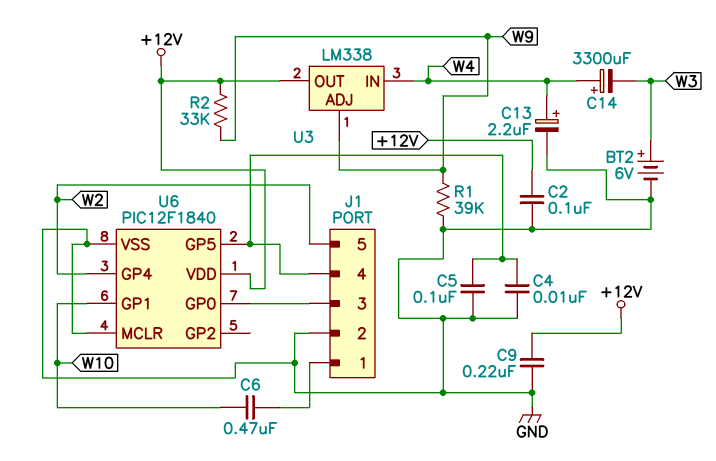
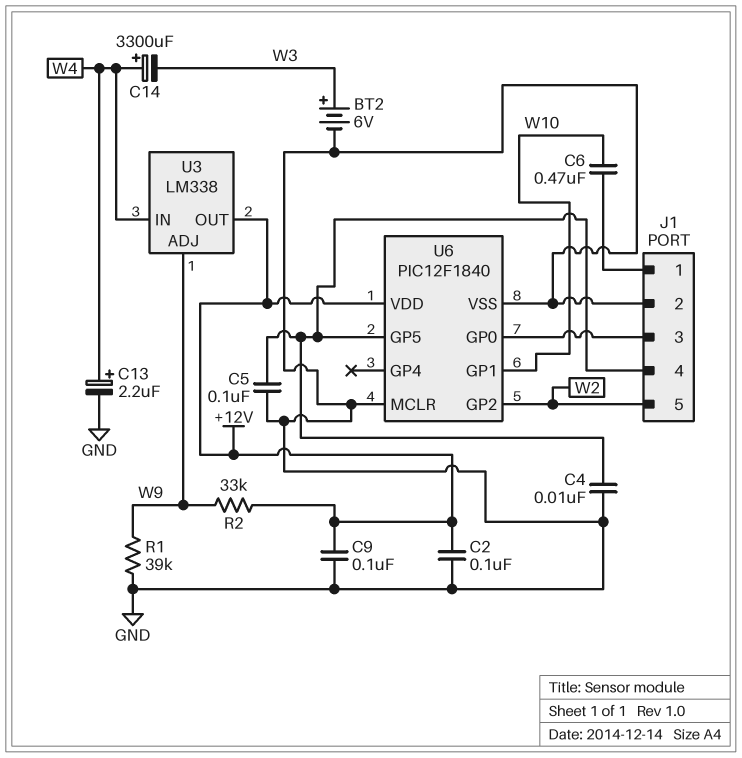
C9: 220nF (+12V, GND) -> 100nF (+12V, GND)
U6 pin GP2: none -> W2
U6 pin GP4: W2 -> none

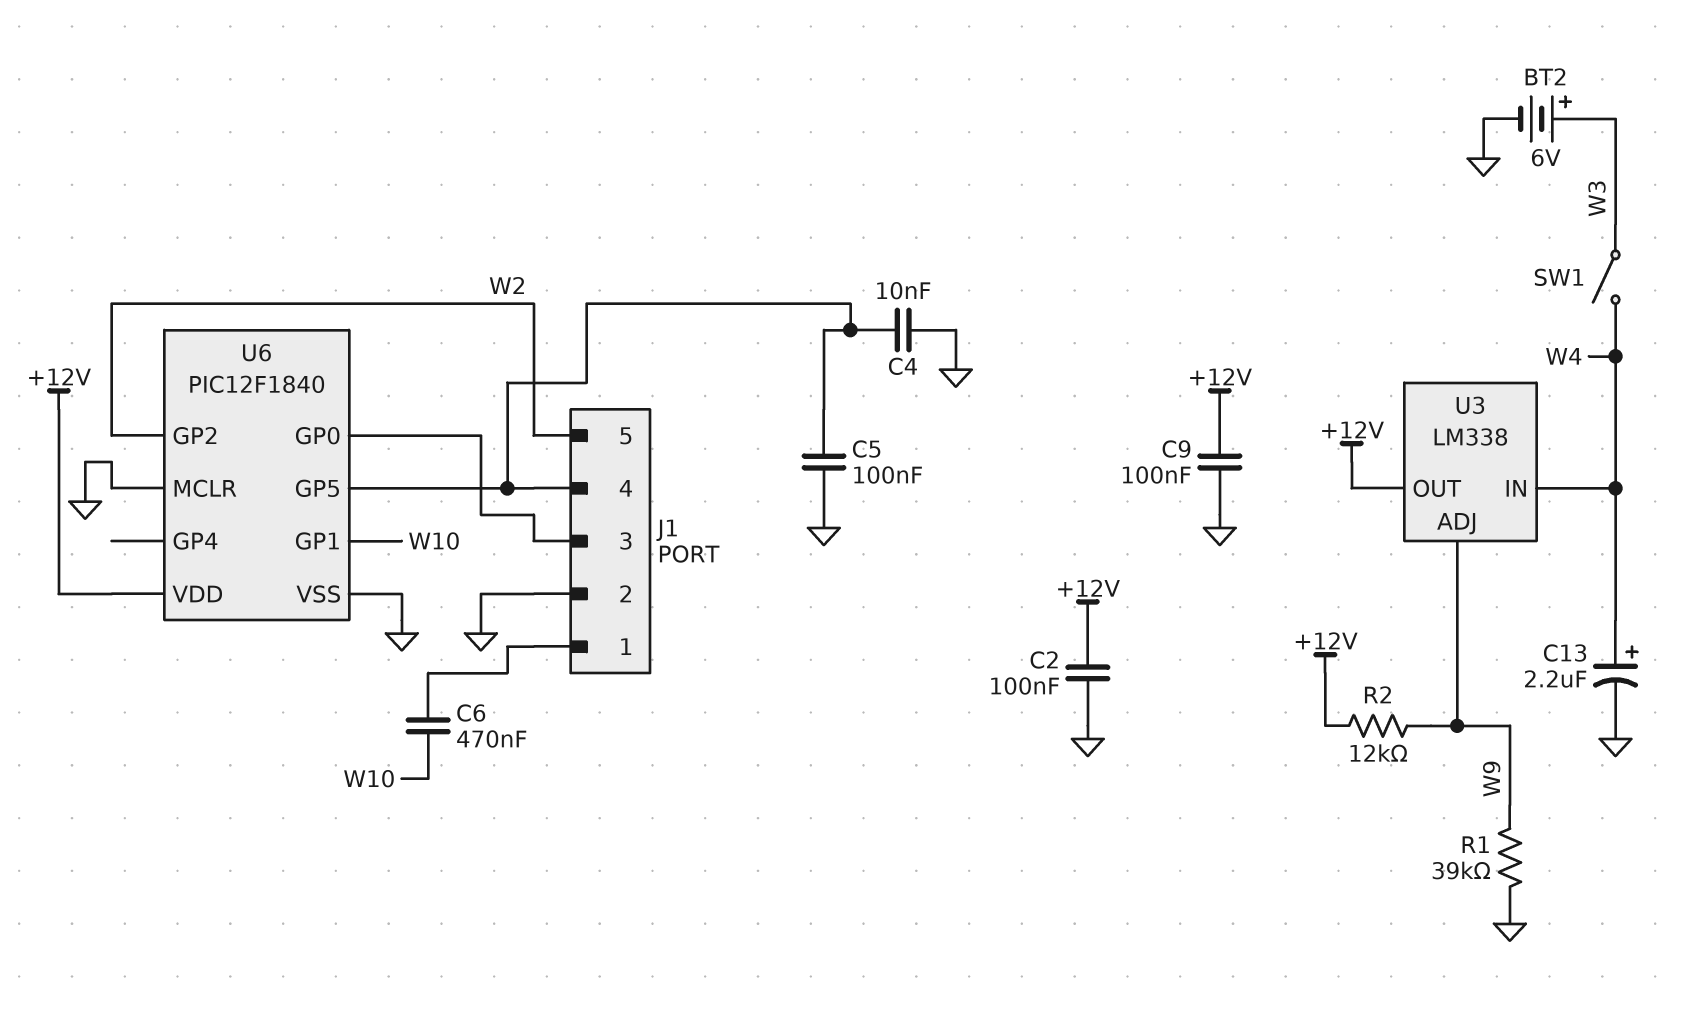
C14: 3300uF (plus W4, minus W3) -> none
R2: 33k (+12V, W9) -> 12k (+12V, W9)
SW1: none -> switch (W3, W4)

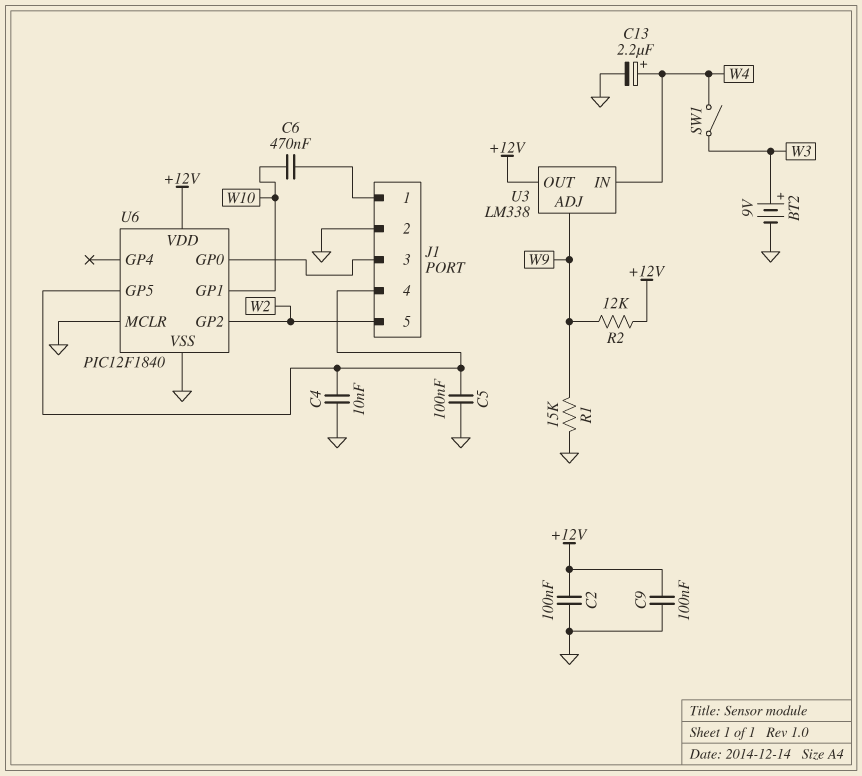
BT2: 6V (plus W3, minus GND) -> 9V (plus W3, minus GND)
R1: 39k (GND, W9) -> 15k (GND, W9)

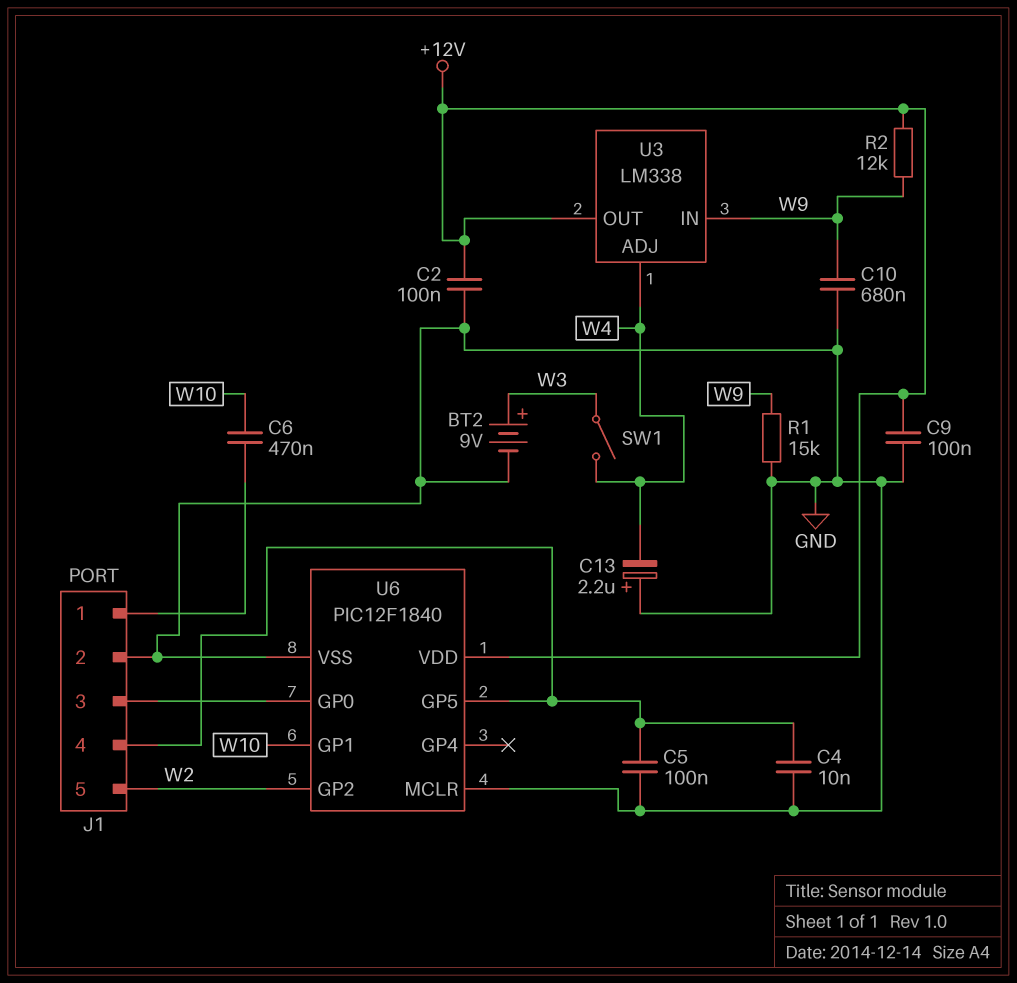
C10: none -> 680nF (GND, W9)
C13: 2.2uF (plus W4, minus GND) -> 2.2uF (plus GND, minus W4)
U3 pin ADJ: W9 -> W4
U3 pin IN: W4 -> W9

